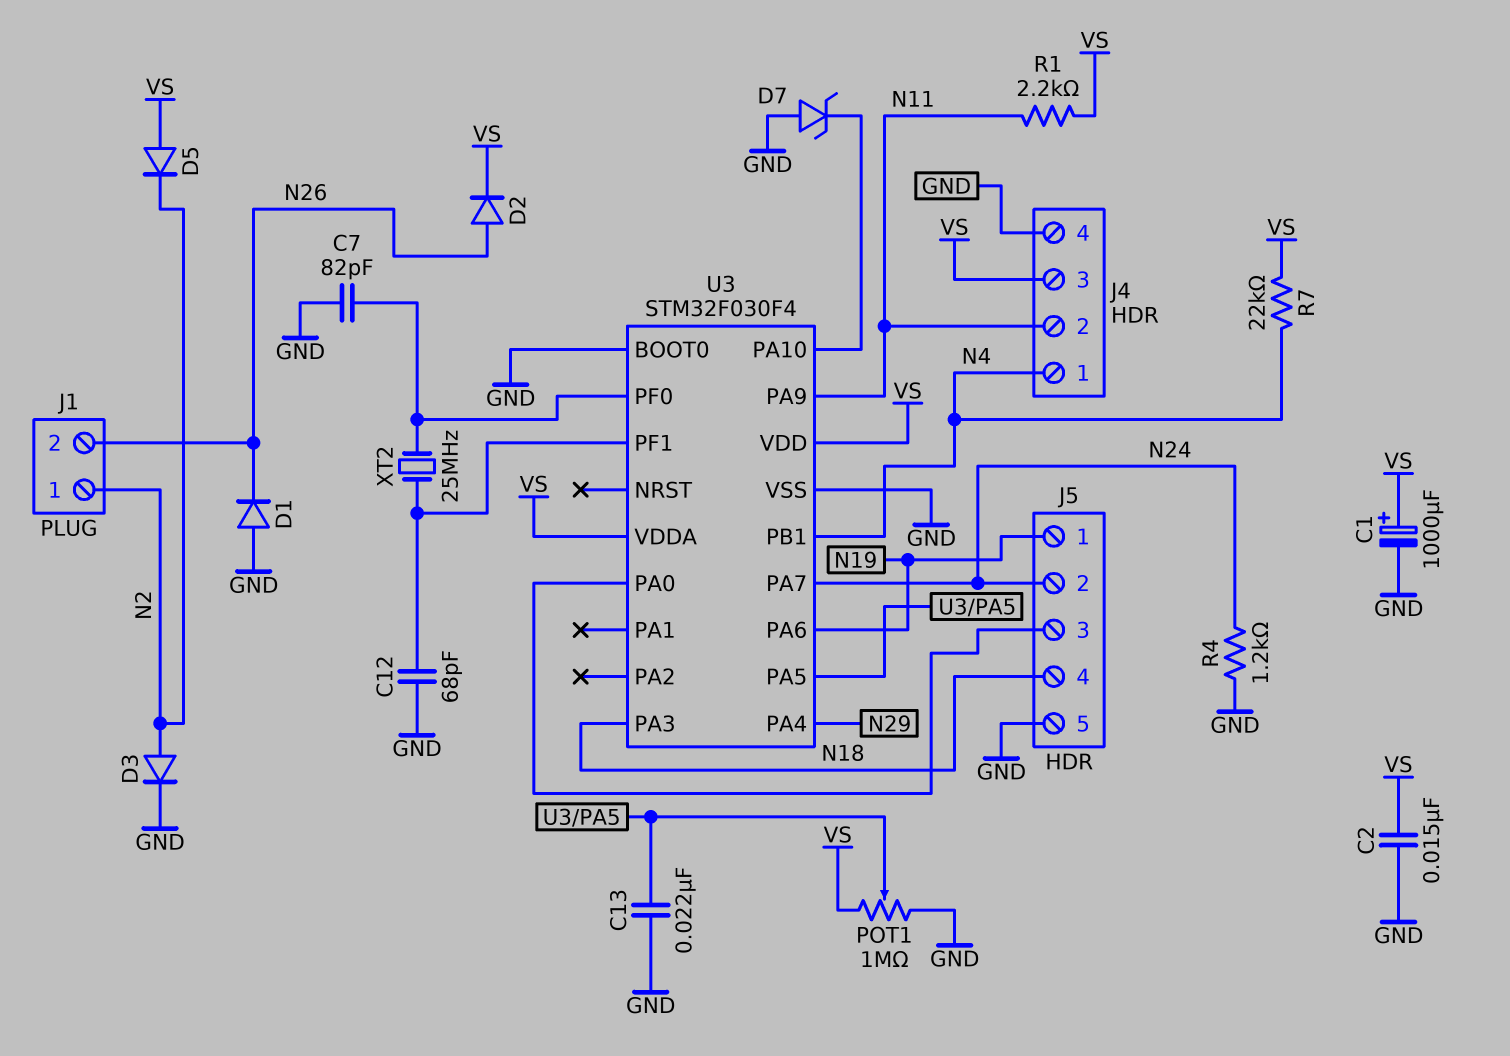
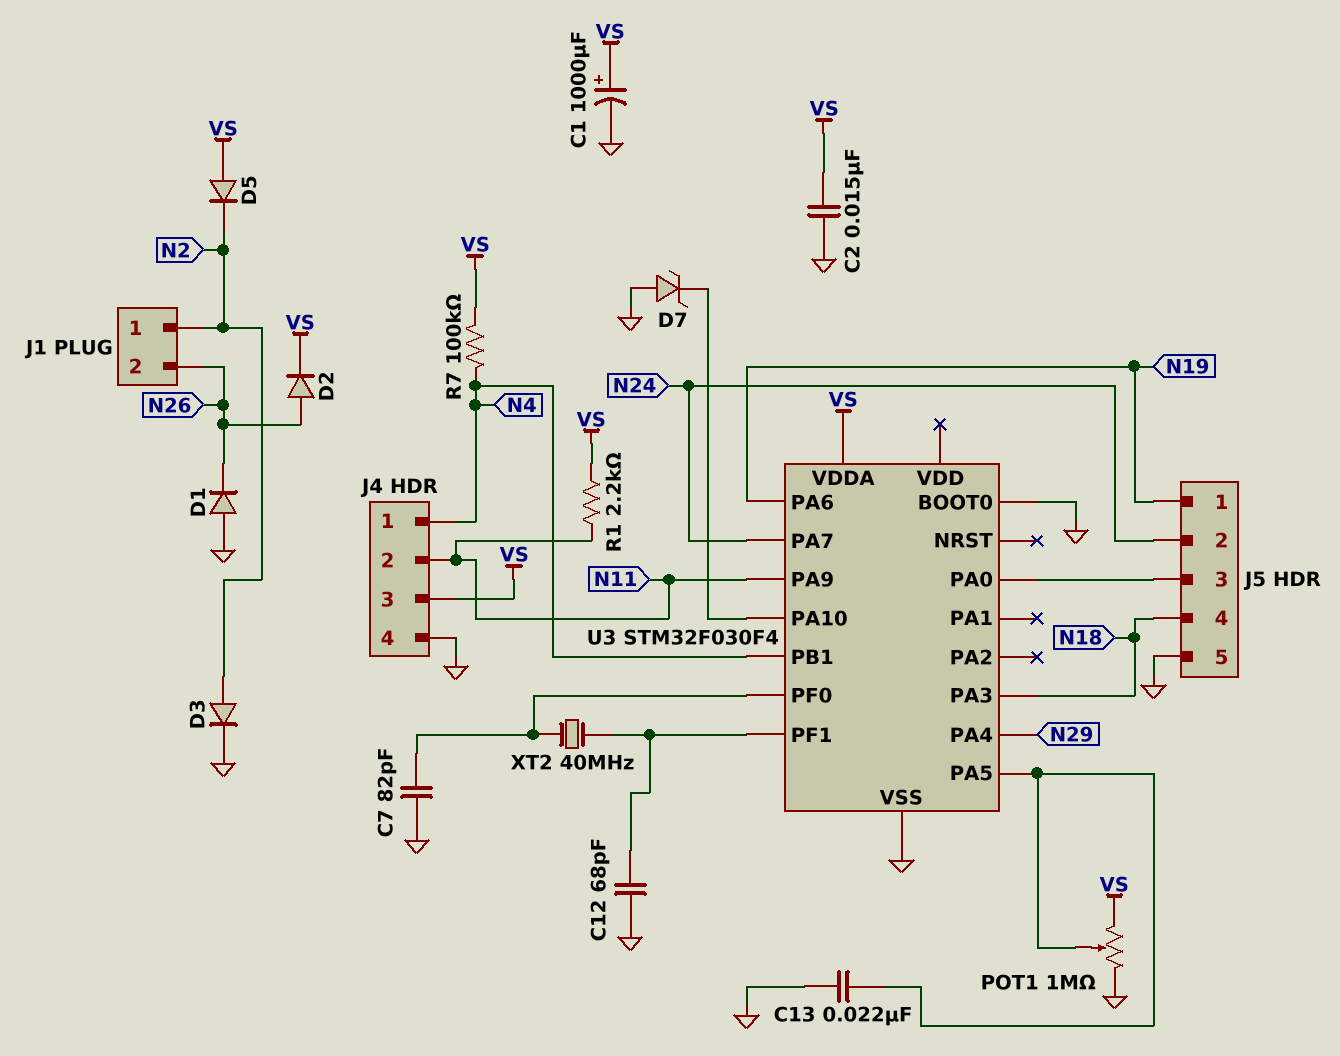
R4: 1.2k (GND, N24) -> none
R7: 22k (N4, VS) -> 100k (N4, VS)
U3 pin VDD: VS -> none
XT2: 25MHz (U3/PF0, U3/PF1) -> 40MHz (U3/PF0, U3/PF1)

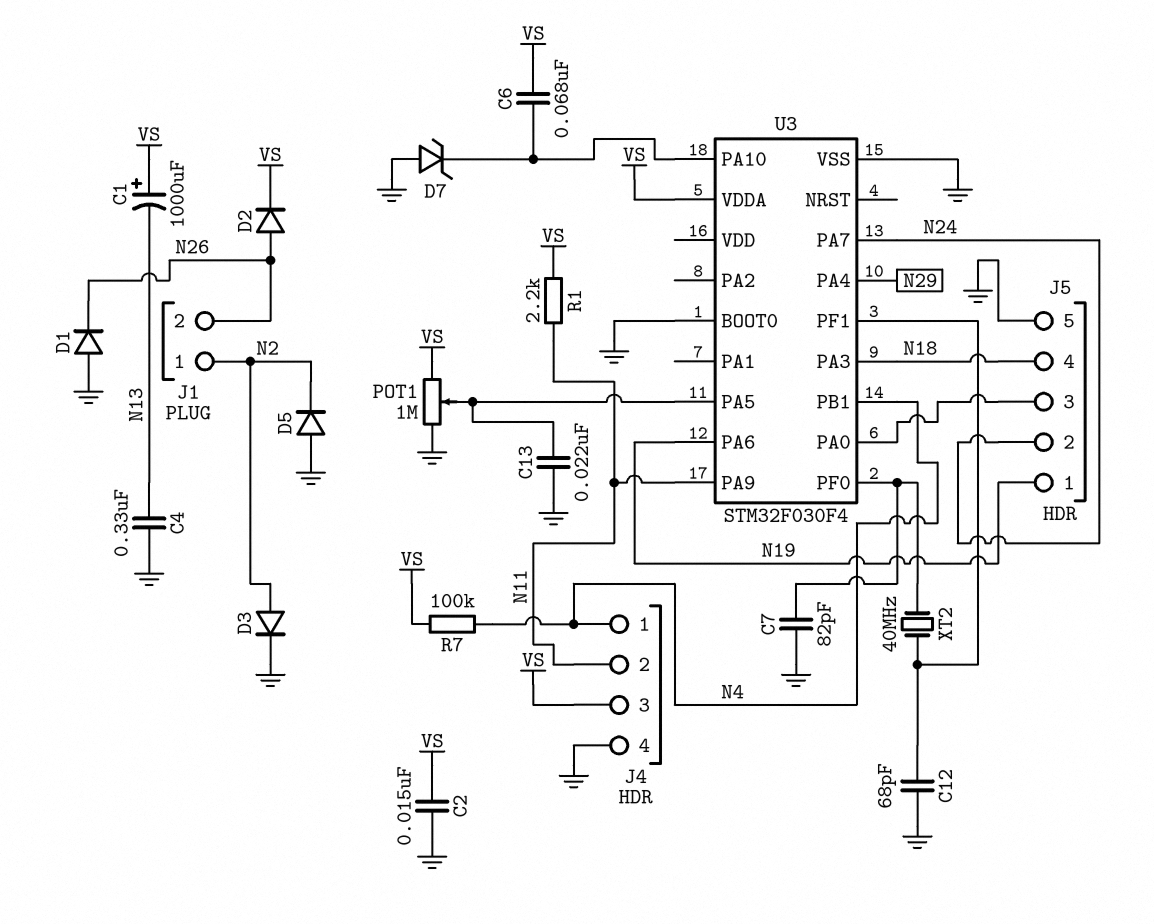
C1: 1000uF (plus VS, minus GND) -> 1000uF (plus VS, minus N13)
C4: none -> 330nF (GND, N13)
C6: none -> 68nF (U3/PA10, VS)
D5: diode (A VS, K N2) -> diode (A GND, K N2)

